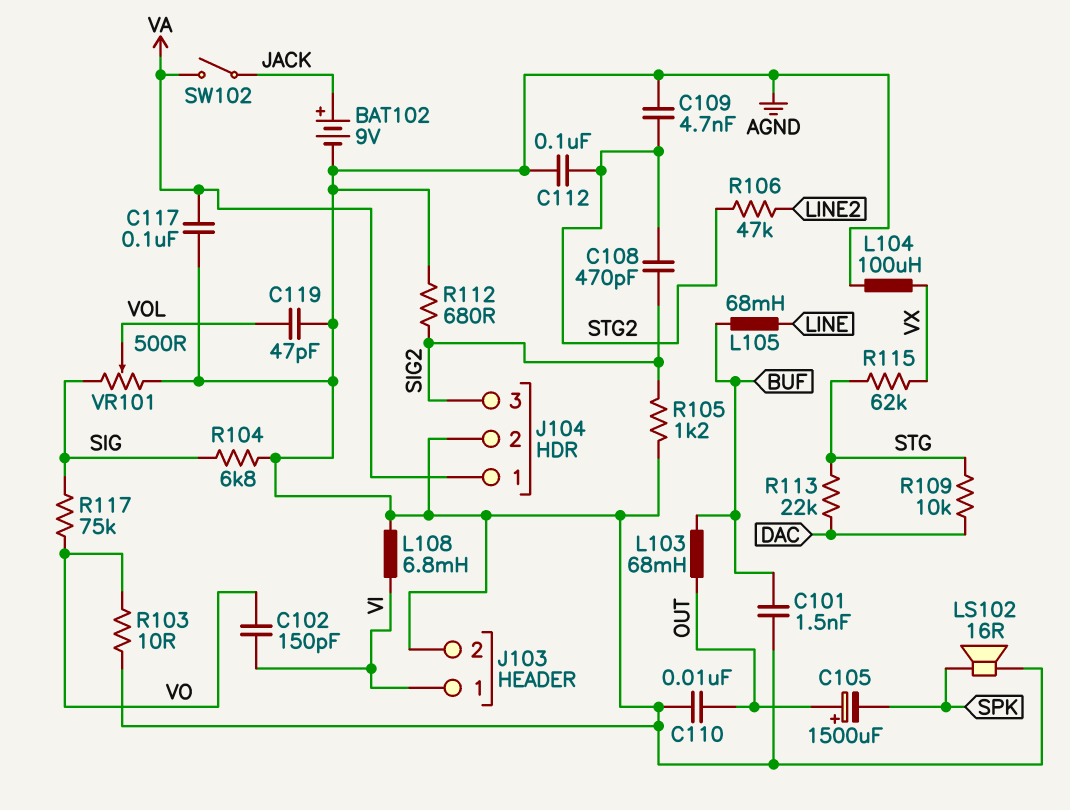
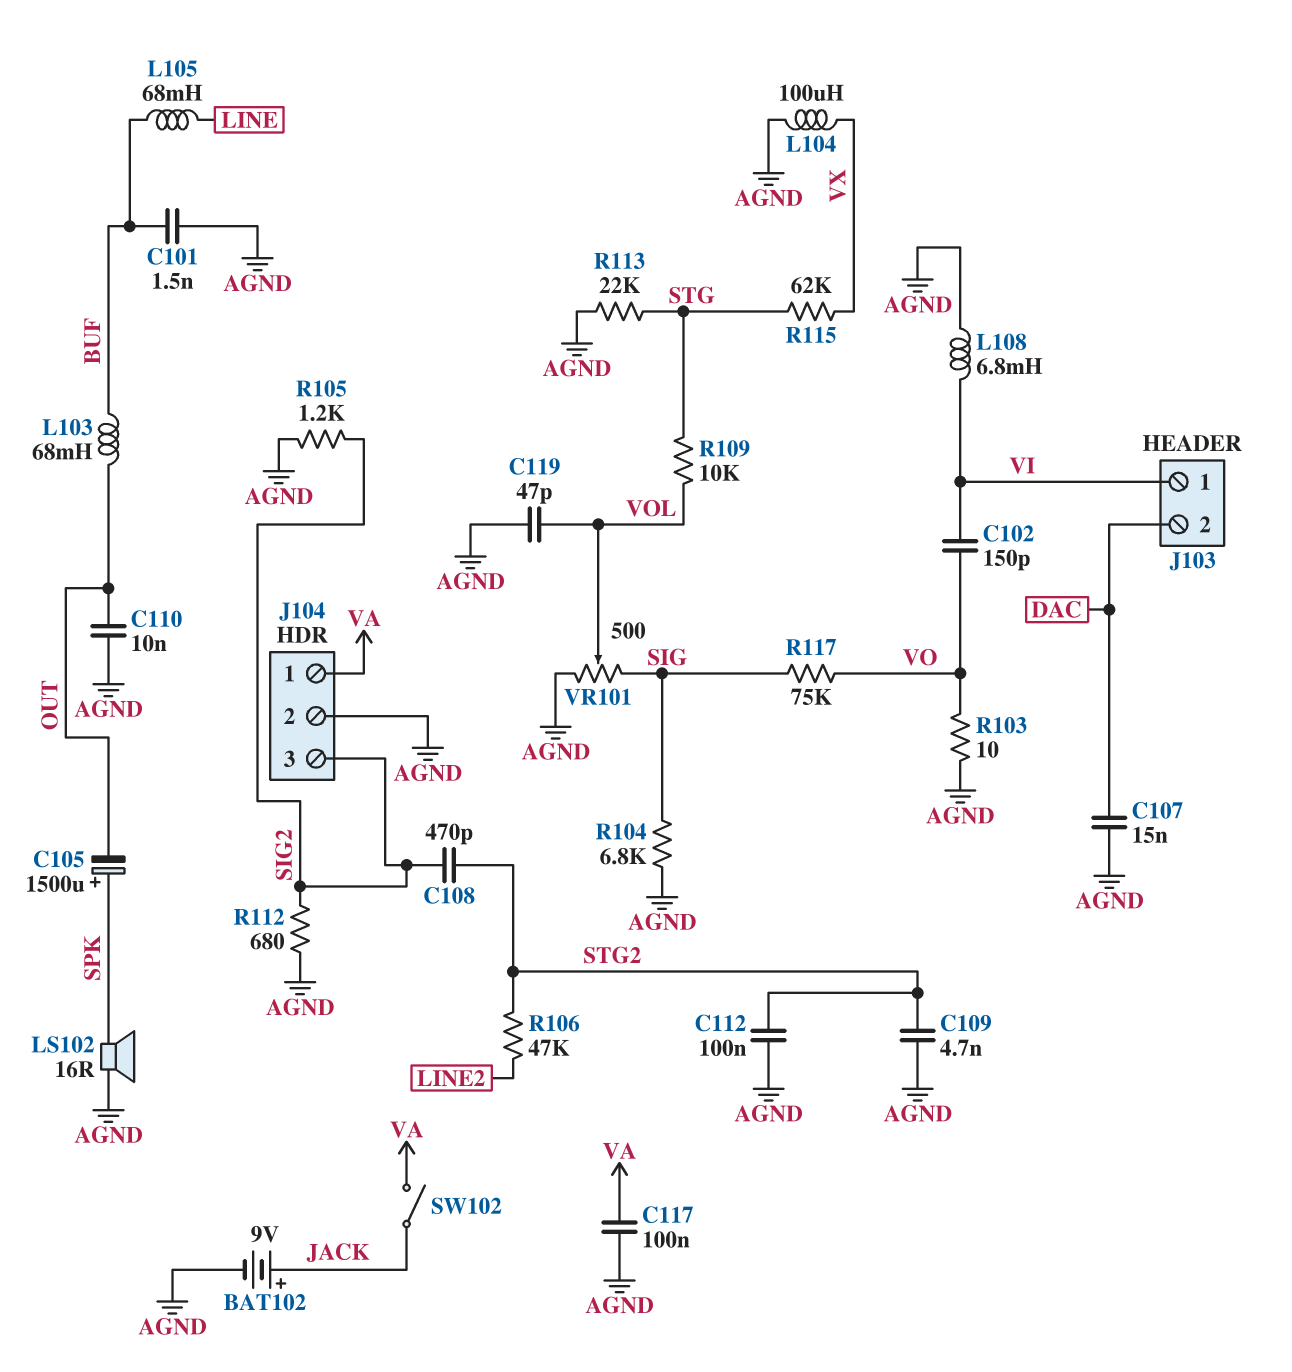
C105: 1500uF (plus OUT, minus SPK) -> 1500uF (plus SPK, minus OUT)
C107: none -> 15nF (AGND, DAC)
J103 pin 2: AGND -> DAC
R109: 10k (DAC, STG) -> 10k (STG, VOL)
R113: 22k (DAC, STG) -> 22k (AGND, STG)

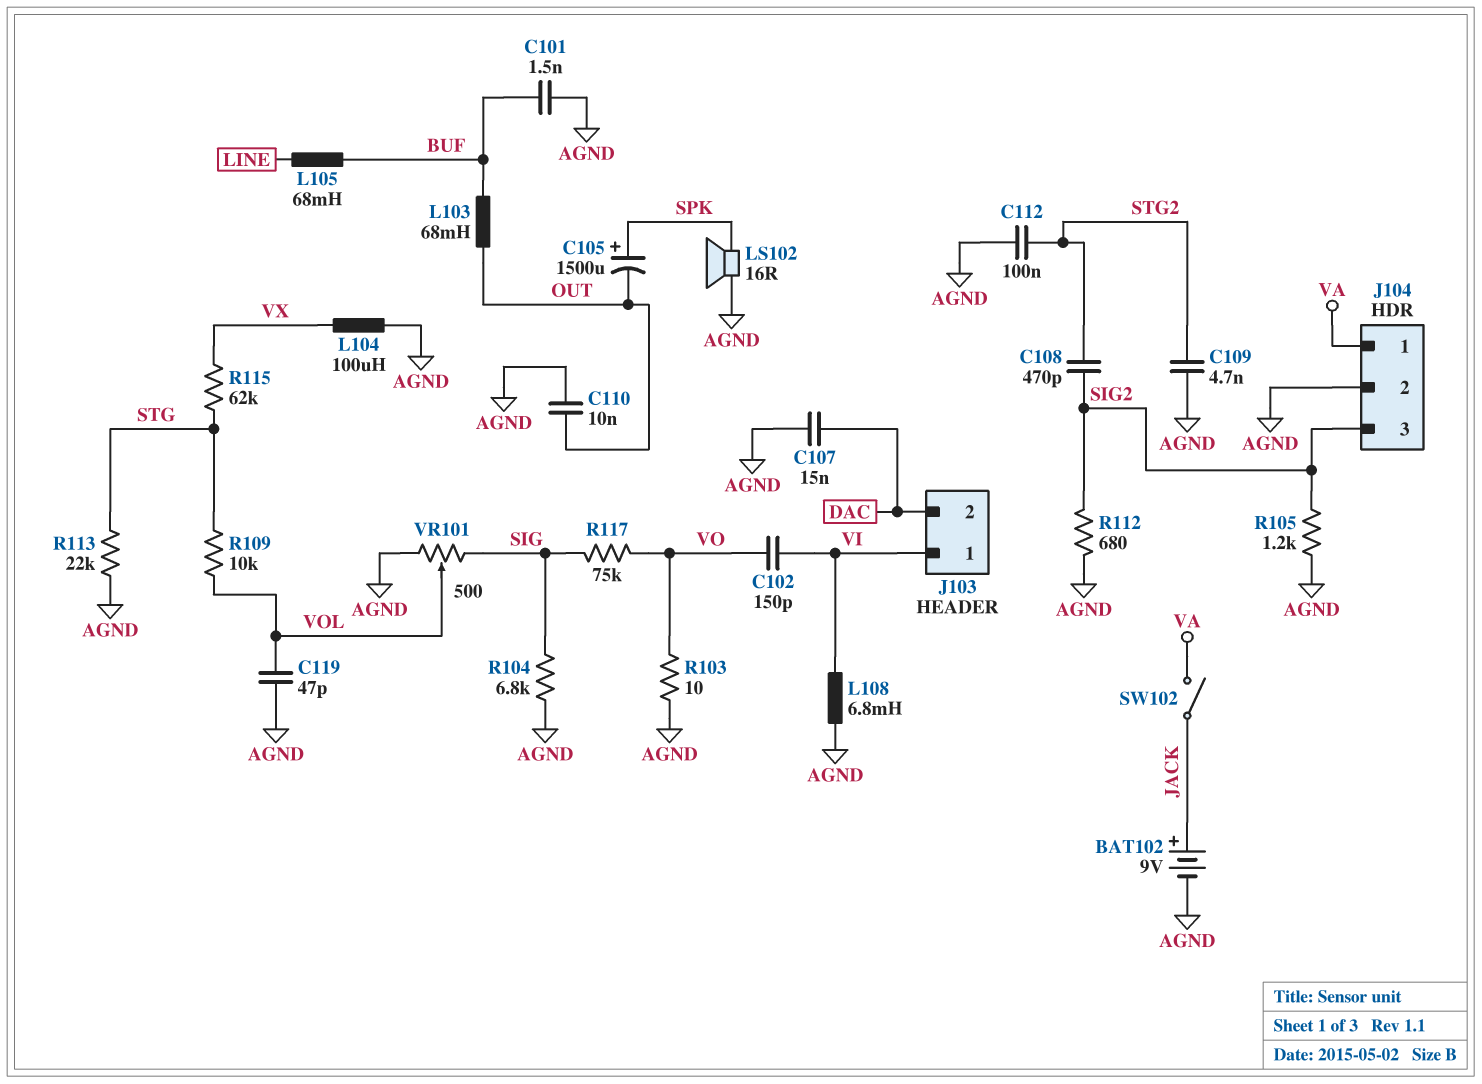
C117: 100nF (AGND, VA) -> none
R106: 47k (LINE2, STG2) -> none

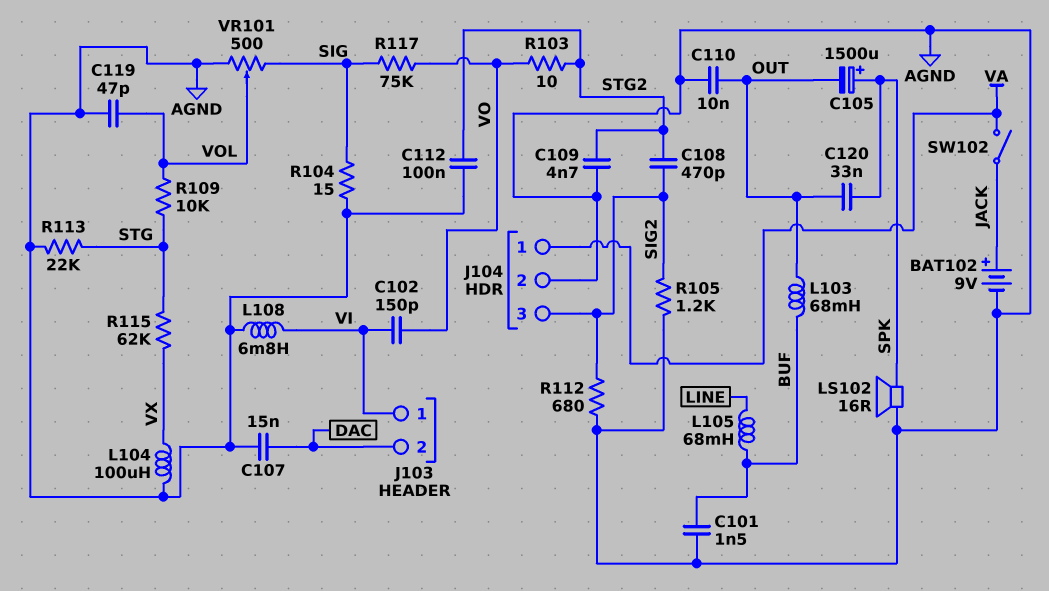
C120: none -> 33nF (OUT, SPK)
R103: 10 (AGND, VO) -> 10 (STG2, VO)
R104: 6.8k (AGND, SIG) -> 15 (AGND, SIG)

